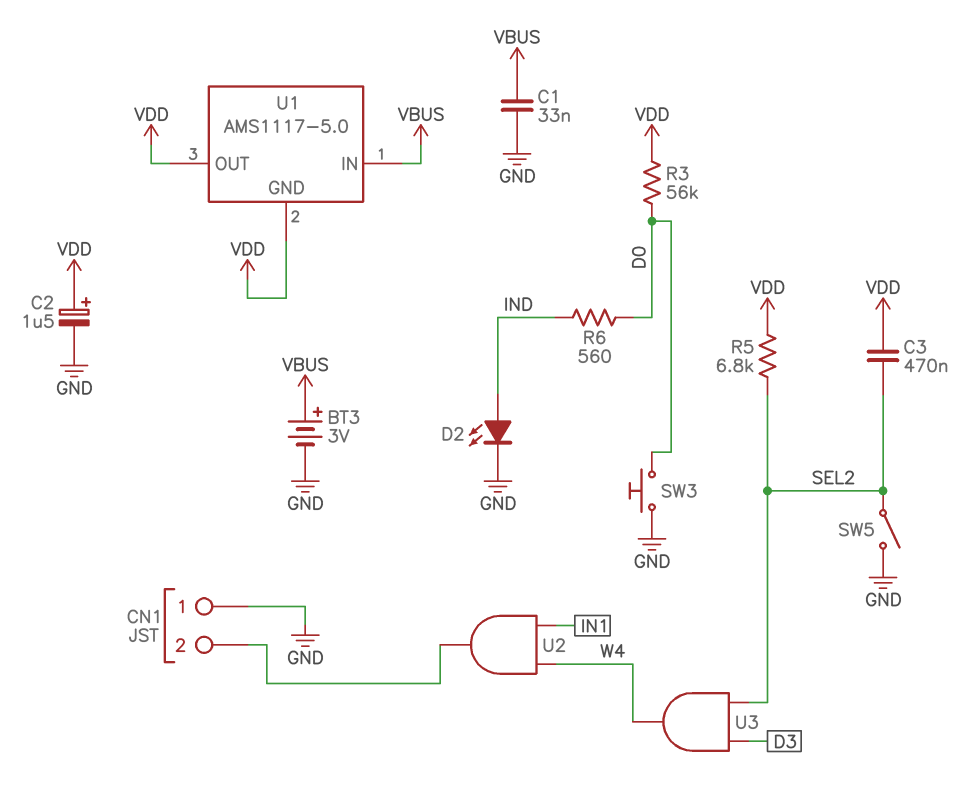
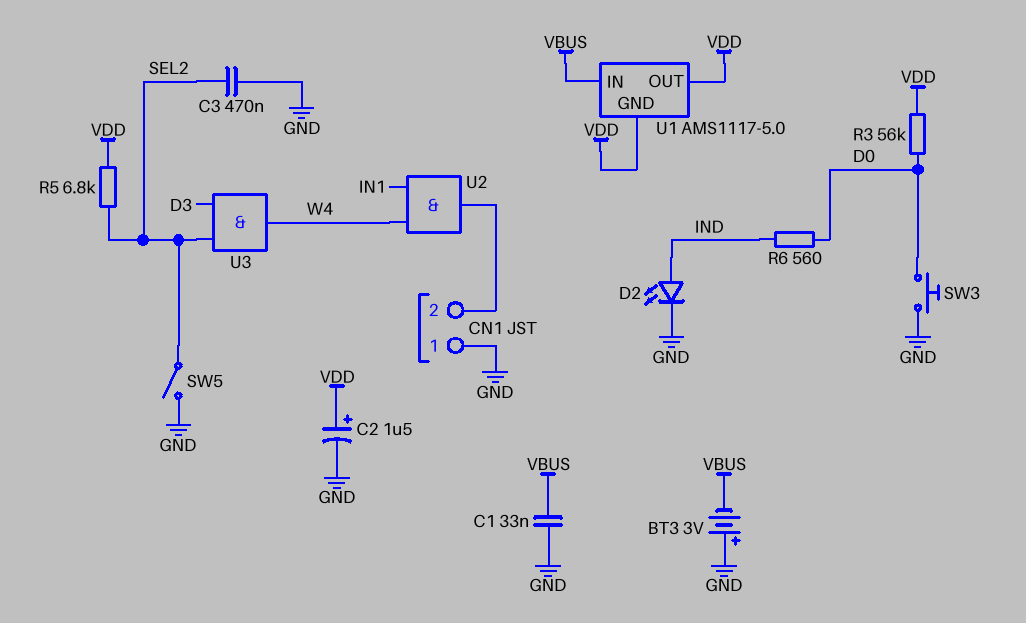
BT3: 3V (plus VBUS, minus GND) -> 3V (plus GND, minus VBUS)
C3: 470nF (SEL2, VDD) -> 470nF (GND, SEL2)

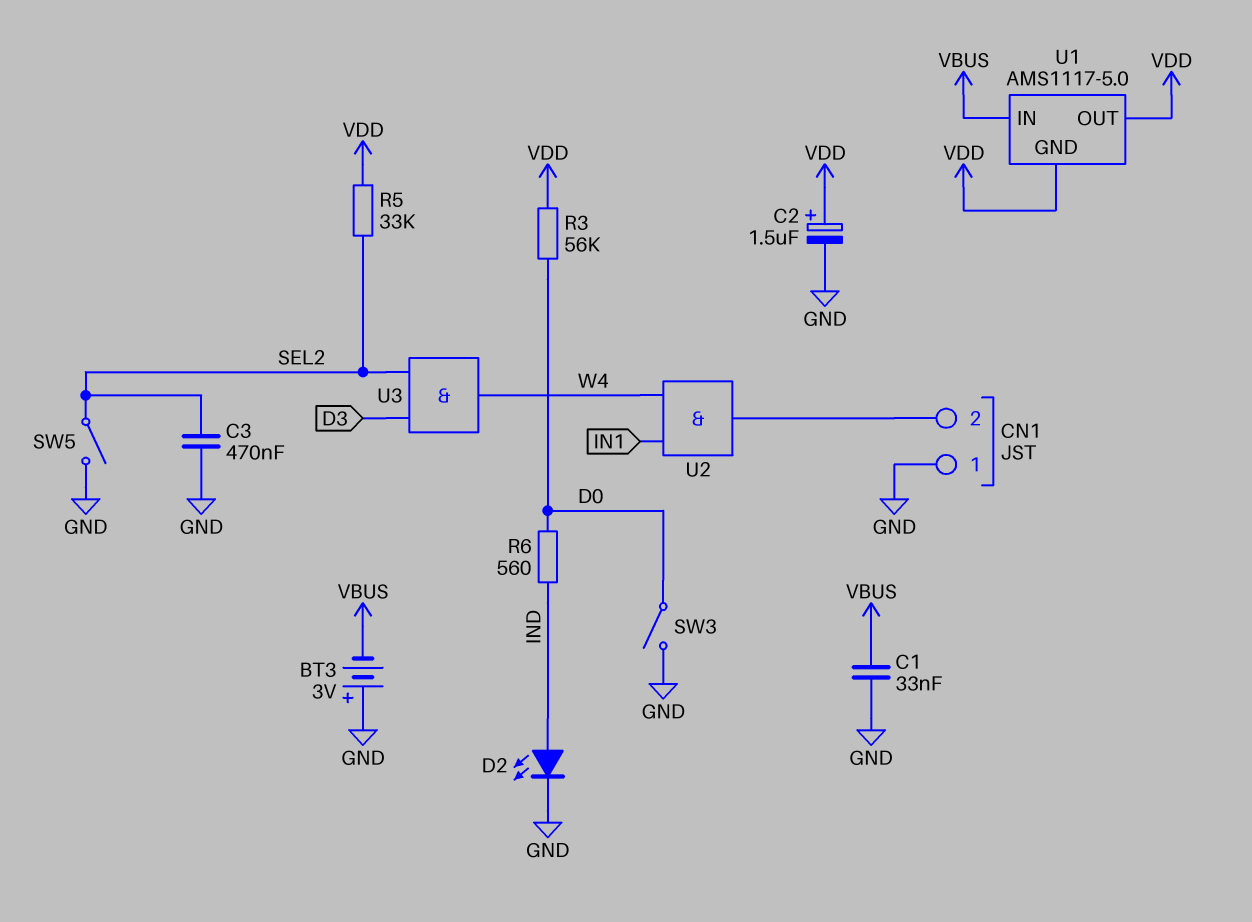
R5: 6.8k (SEL2, VDD) -> 33k (SEL2, VDD)
SW3: button (D0, GND) -> switch (D0, GND)

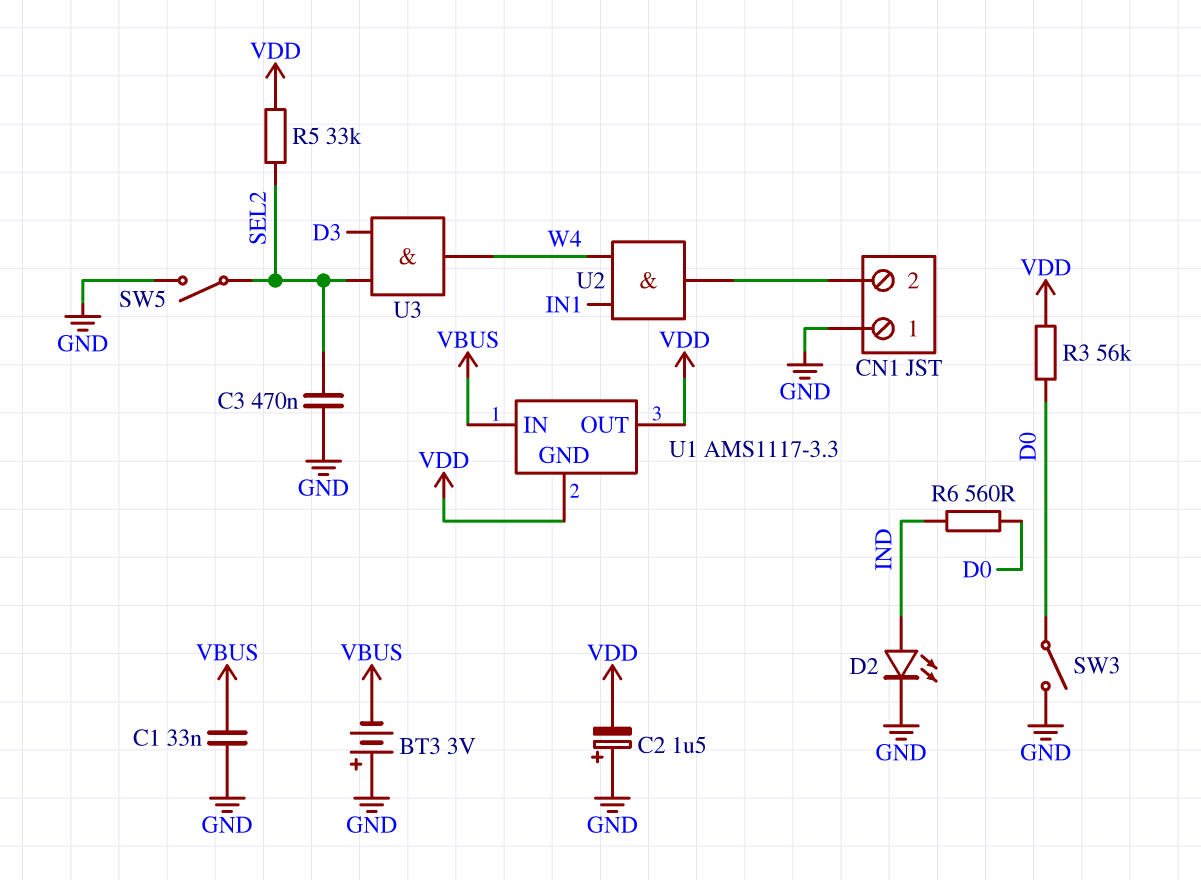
C2: 1.5uF (plus VDD, minus GND) -> 1.5uF (plus GND, minus VDD)
U1: AMS1117-5.0 -> AMS1117-3.3

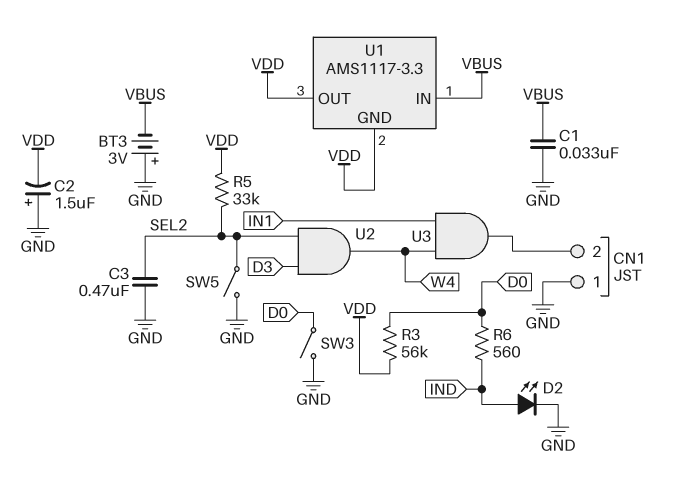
U2: AND (in IN1, in W4, out CN1/2) -> AND (in D3, in SEL2, out W4)
U3: AND (in D3, in SEL2, out W4) -> AND (in IN1, in W4, out CN1/2)

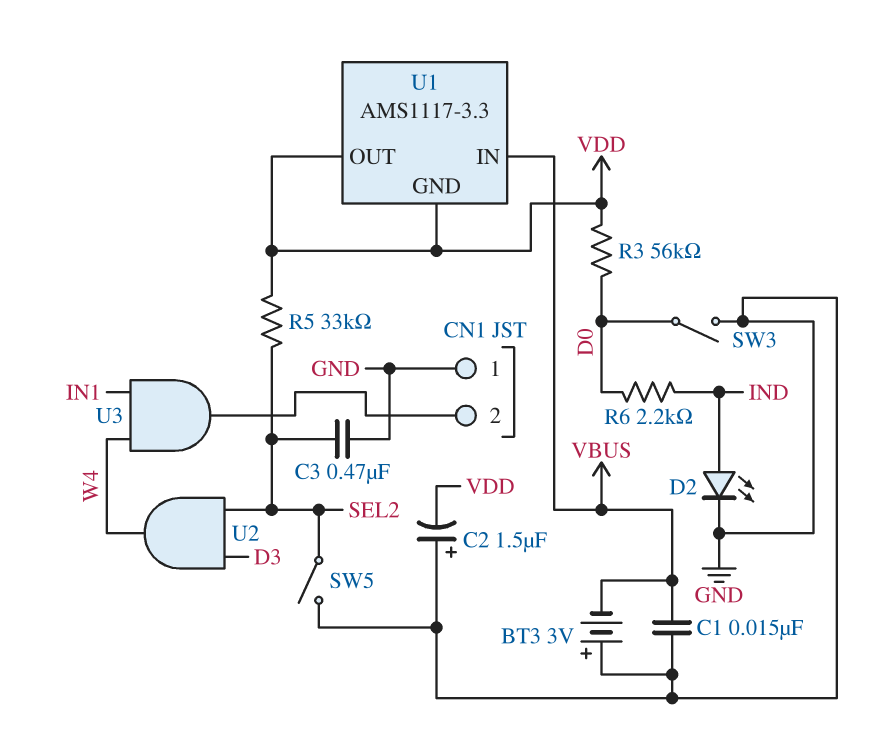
C1: 33nF (GND, VBUS) -> 15nF (GND, VBUS)
R6: 560 (D0, IND) -> 2.2k (D0, IND)

